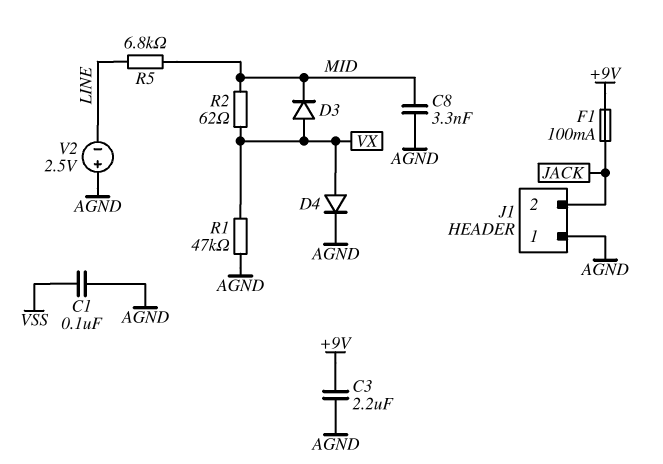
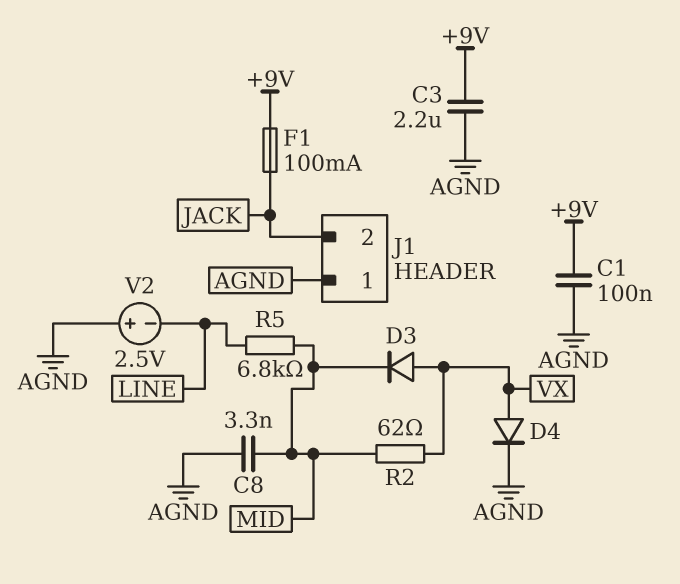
C1: 100nF (AGND, VSS) -> 100nF (+9V, AGND)
R1: 47k (AGND, VX) -> none

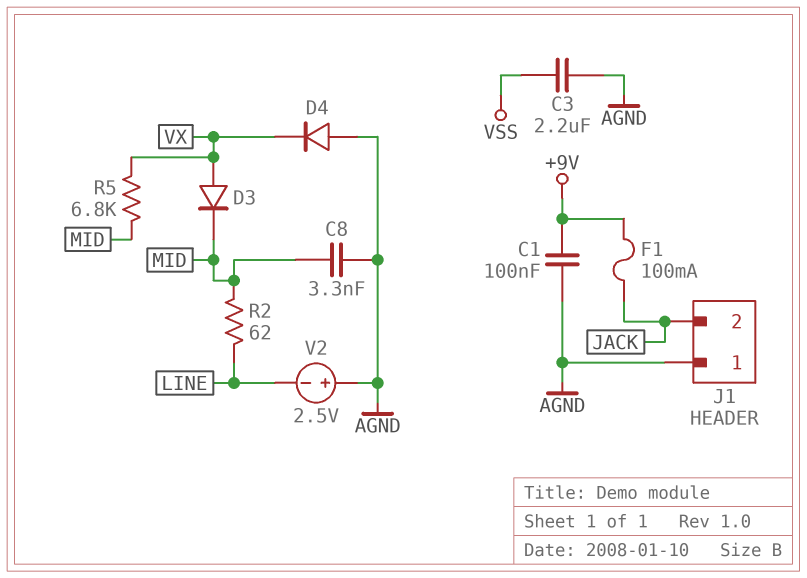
C3: 2.2uF (+9V, AGND) -> 2.2uF (AGND, VSS)
D4: diode (A VX, K AGND) -> diode (A AGND, K VX)
R2: 62 (MID, VX) -> 62 (LINE, MID)
R5: 6.8k (LINE, MID) -> 6.8k (MID, VX)

